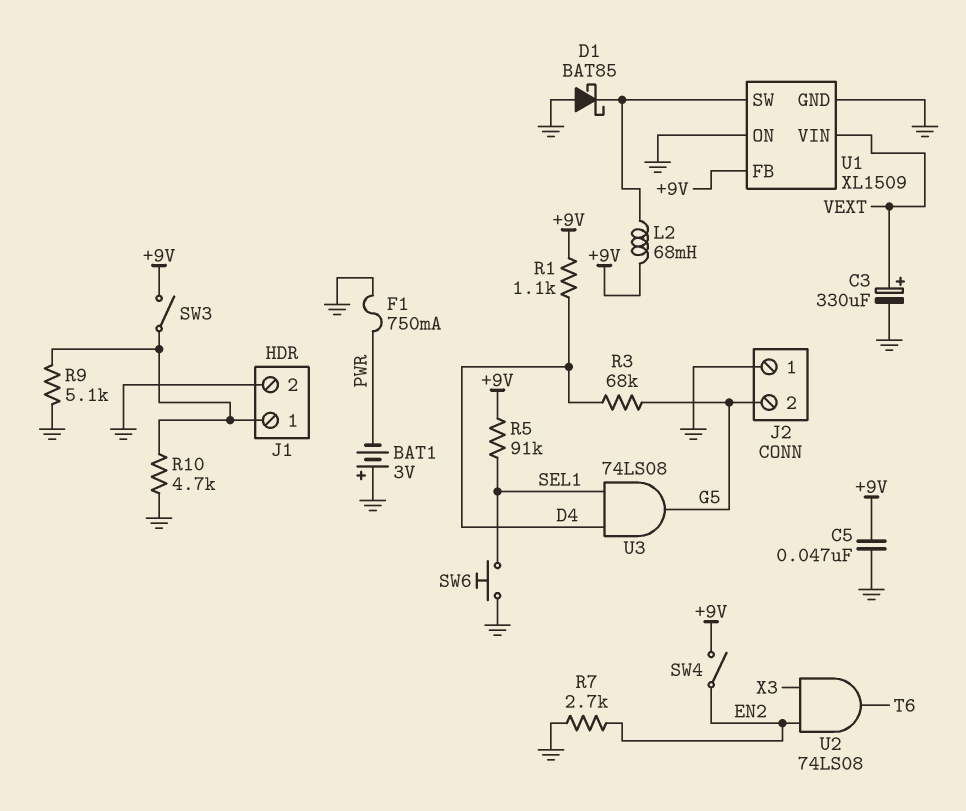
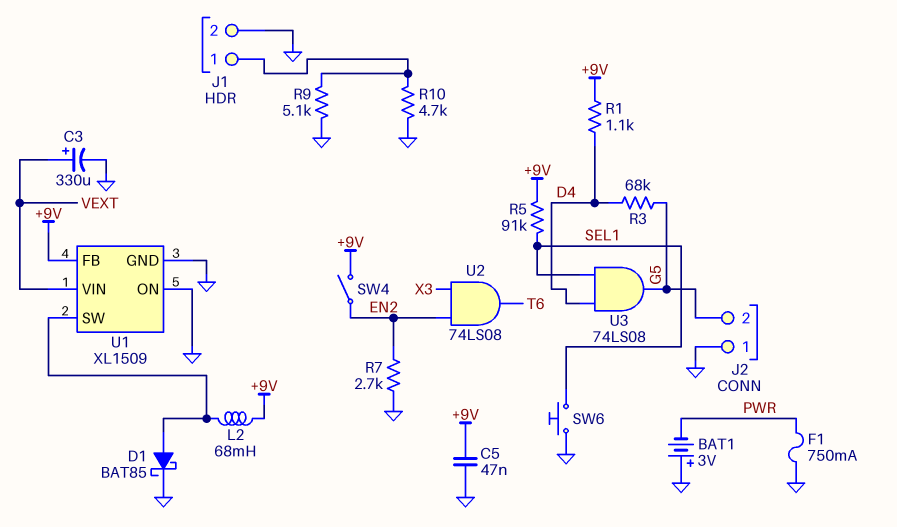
D1: schottky BAT85 (A GND, K U1/SW) -> schottky BAT85 (A U1/SW, K GND)
SW3: switch (+9V, J1/1) -> none

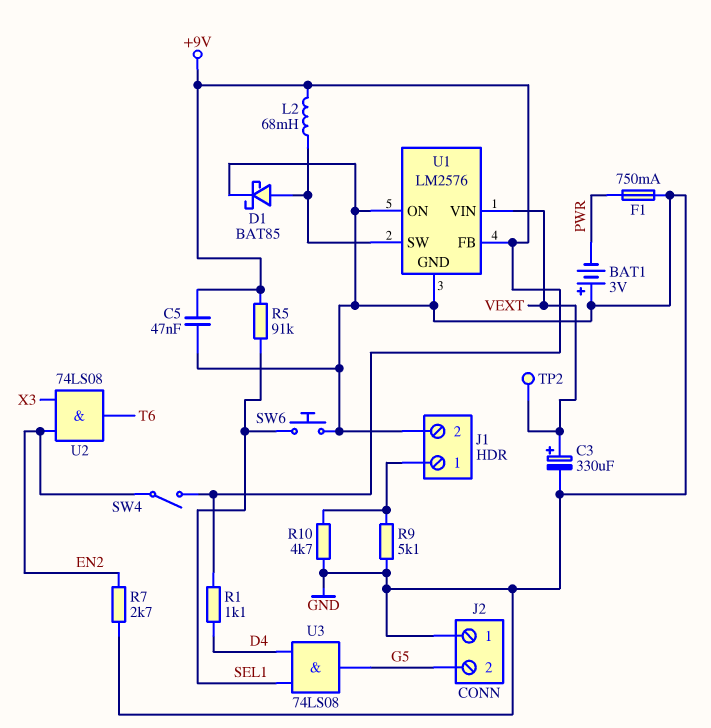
R3: 68k (D4, G5) -> none
TP2: none -> test point (VEXT)
U1: XL1509 -> LM2576

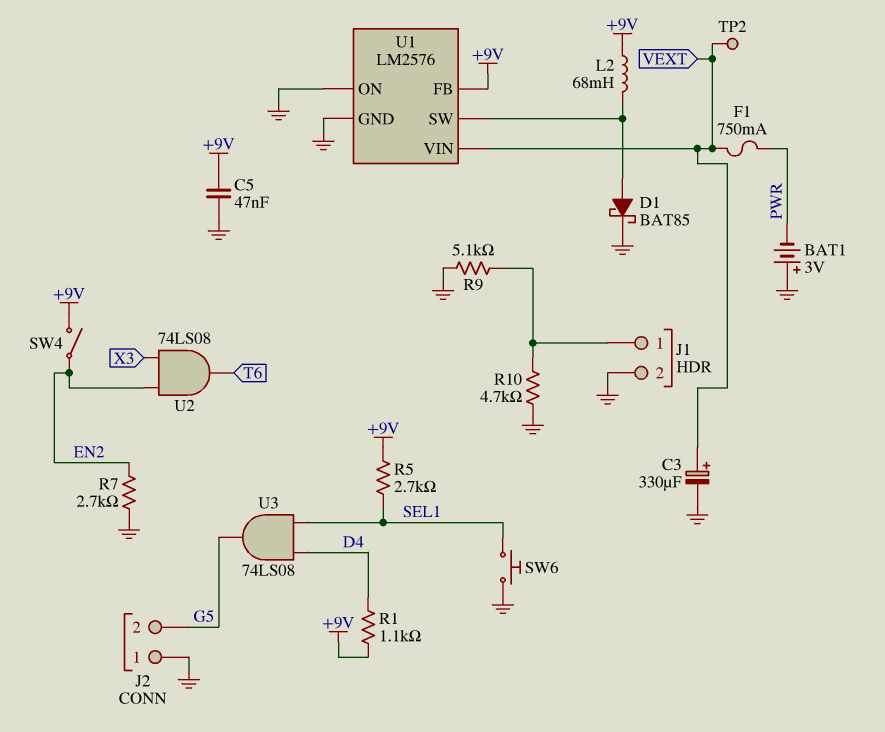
F1: 750mA (GND, PWR) -> 750mA (PWR, VEXT)
R5: 91k (+9V, SEL1) -> 2.7k (+9V, SEL1)

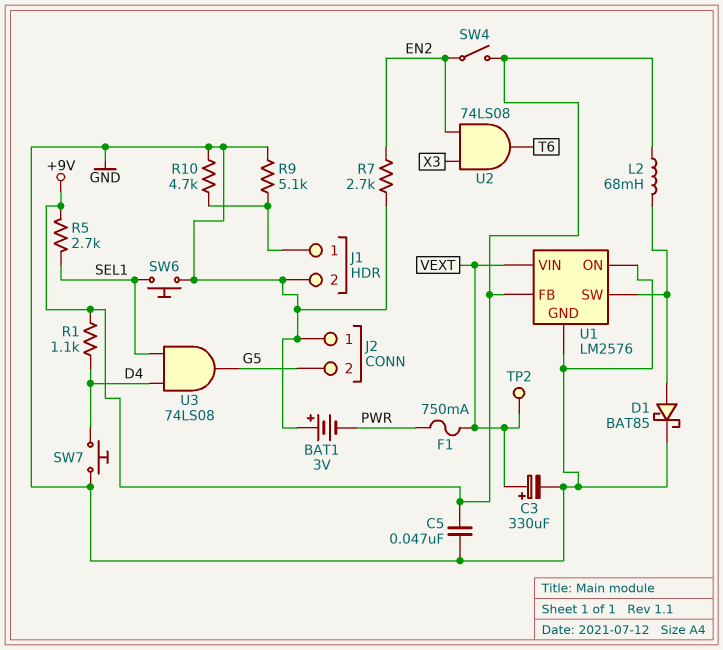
SW7: none -> button (D4, GND)

